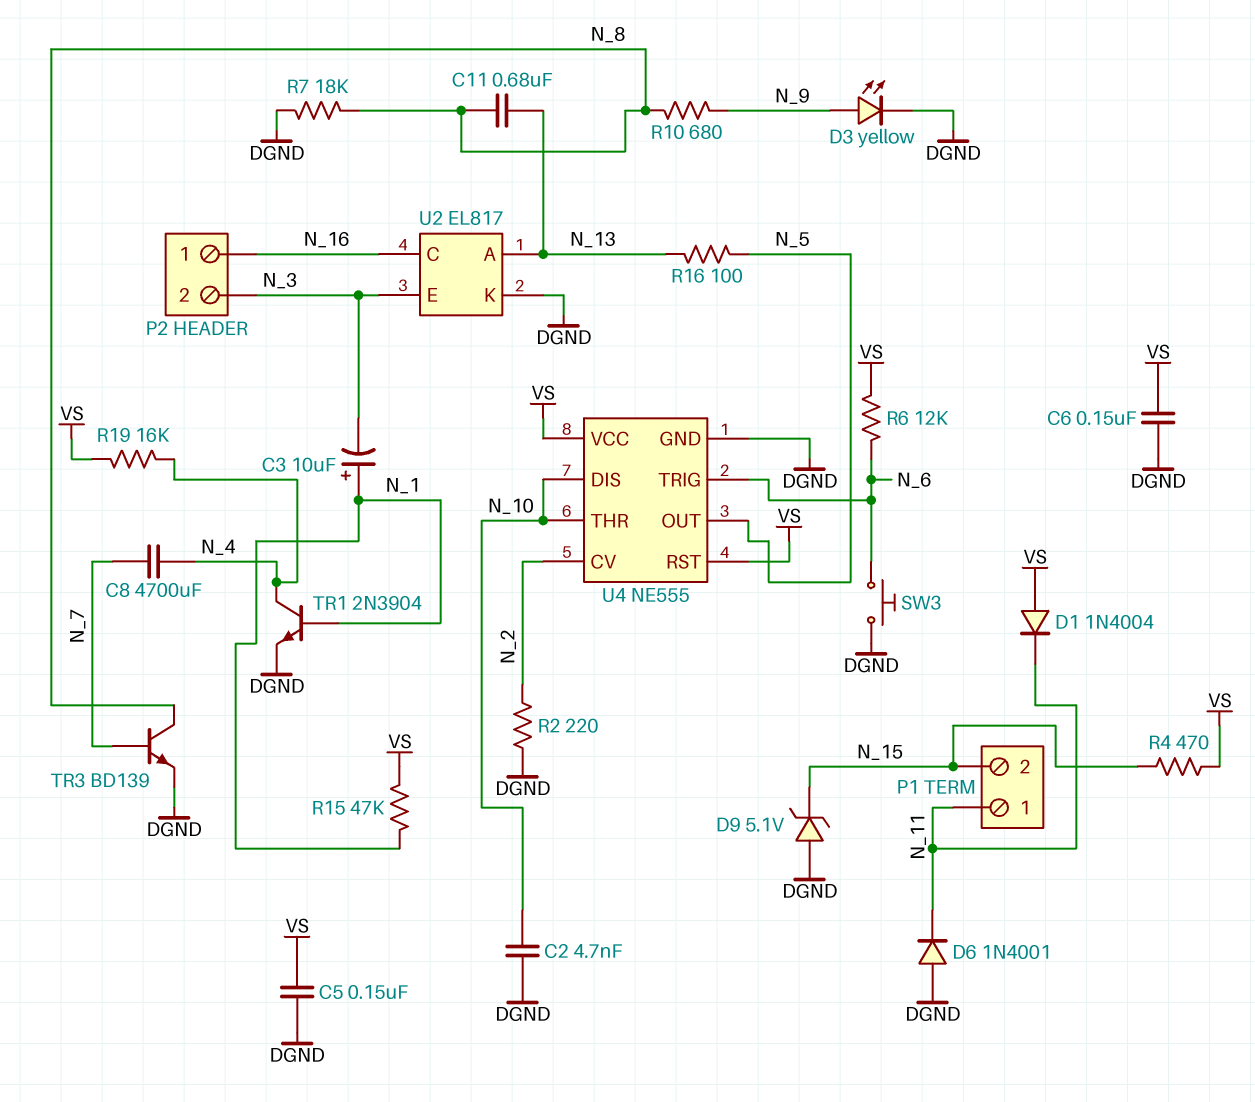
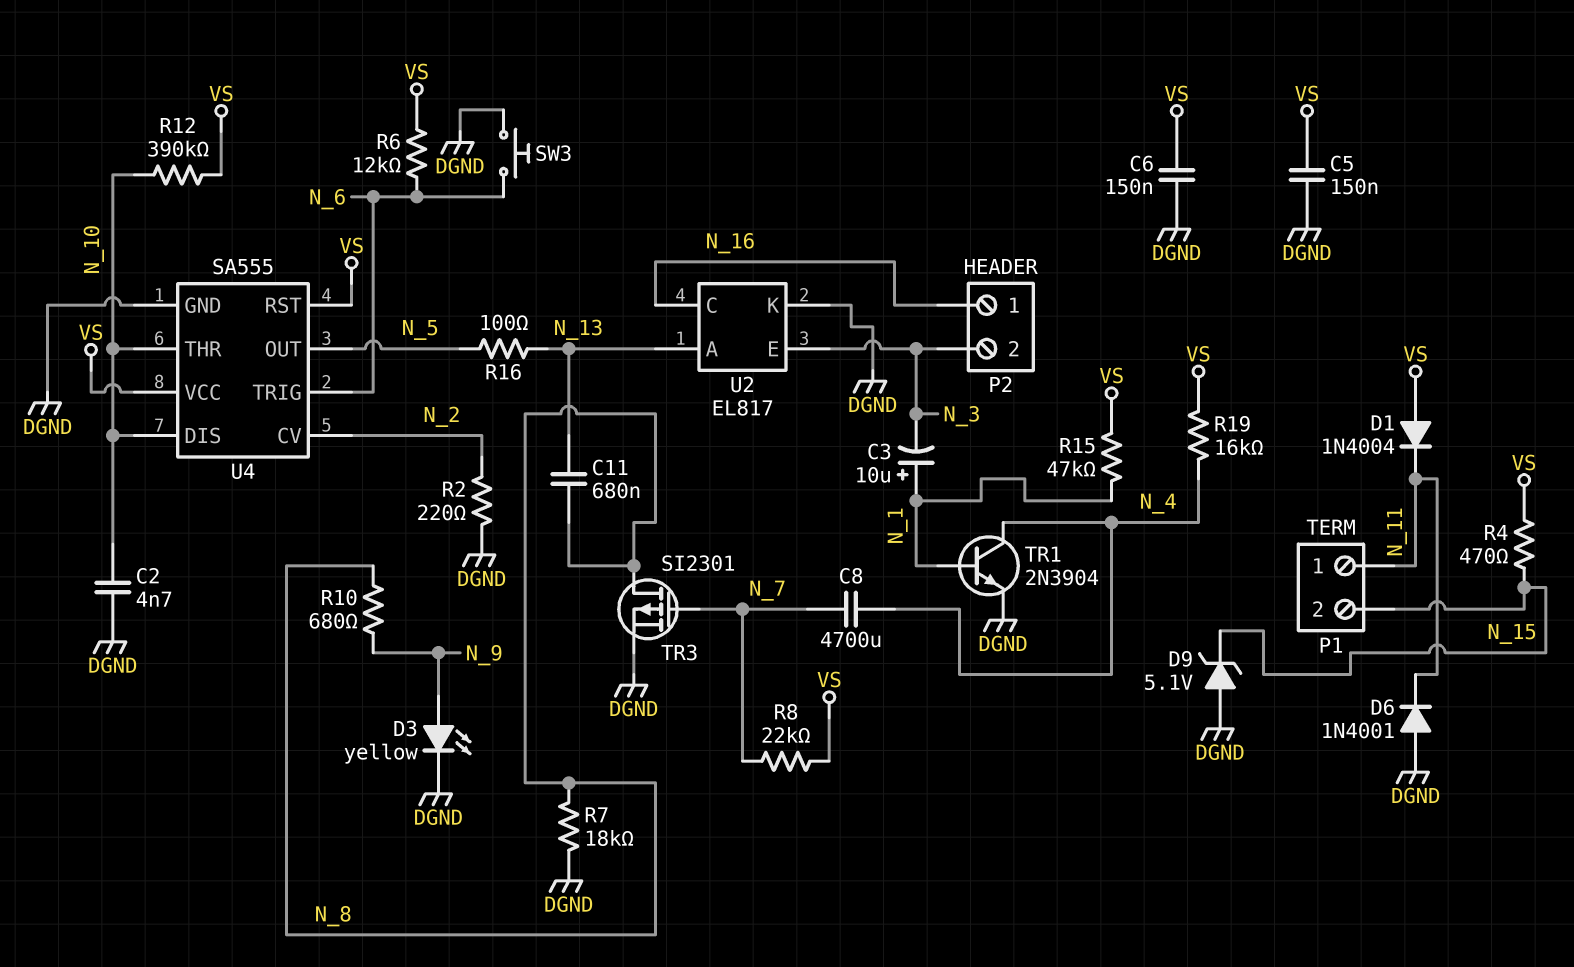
R8: none -> 22k (N_7, VS)
R12: none -> 390k (N_10, VS)
TR3: NPN BD139 (B N_7, C N_8, E DGND) -> PMOS SI2301 (G N_7, D N_8, S DGND)
U4: NE555 -> SA555

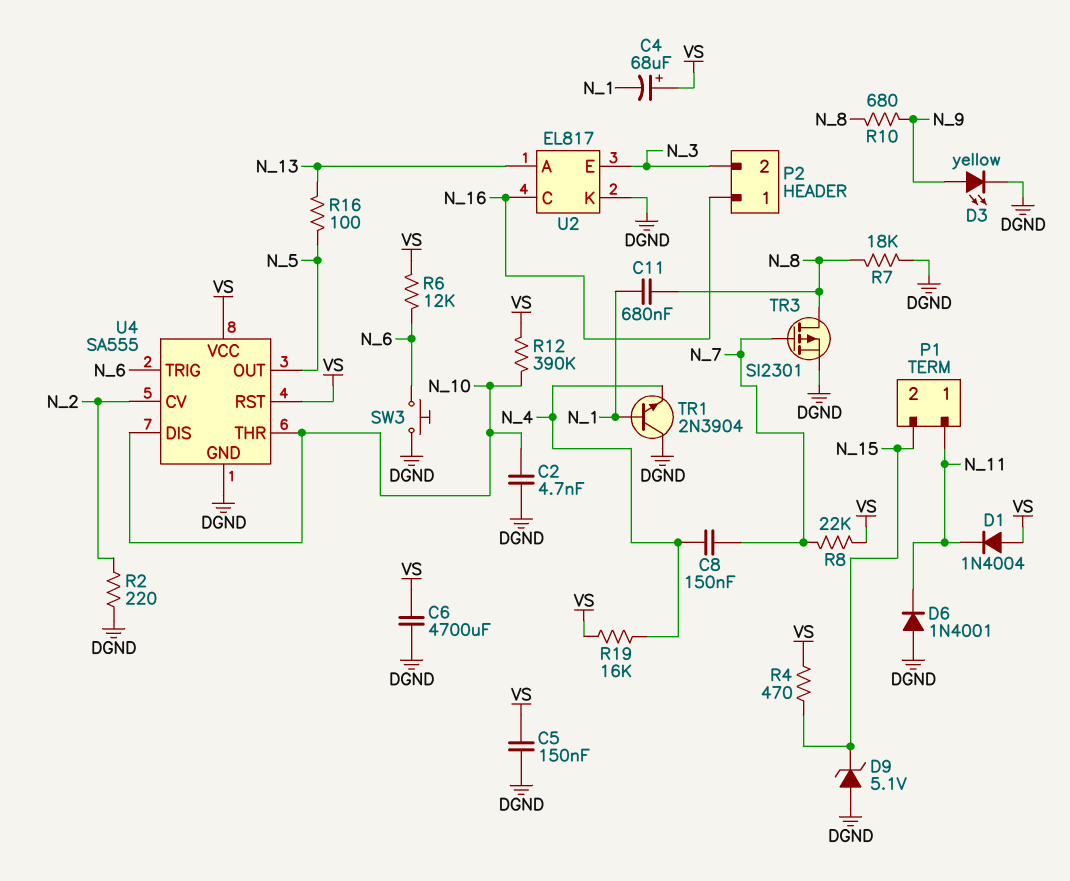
C3: 10uF (plus N_1, minus N_3) -> none
C4: none -> 68uF (plus VS, minus N_1)
C6: 150nF (DGND, VS) -> 4700uF (DGND, VS)
C8: 4700uF (N_4, N_7) -> 150nF (N_4, N_7)
C11: 680nF (N_8, N_13) -> 680nF (N_1, N_8)
R15: 47k (N_1, VS) -> none
TR1: NPN 2N3904 (B N_1, C N_4, E DGND) -> NPN 2N3904 (B N_1, C DGND, E N_4)

